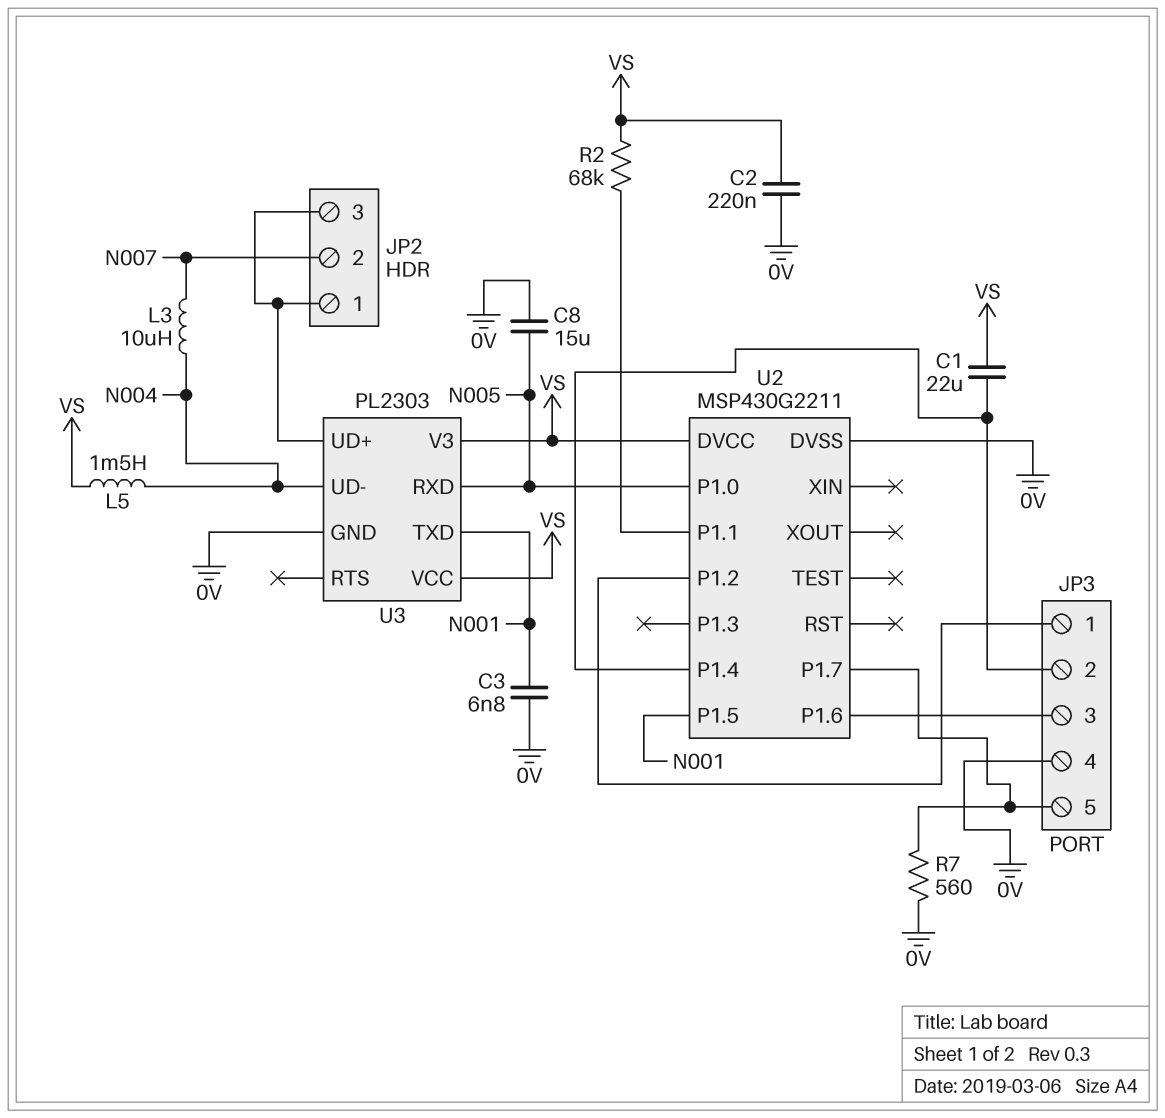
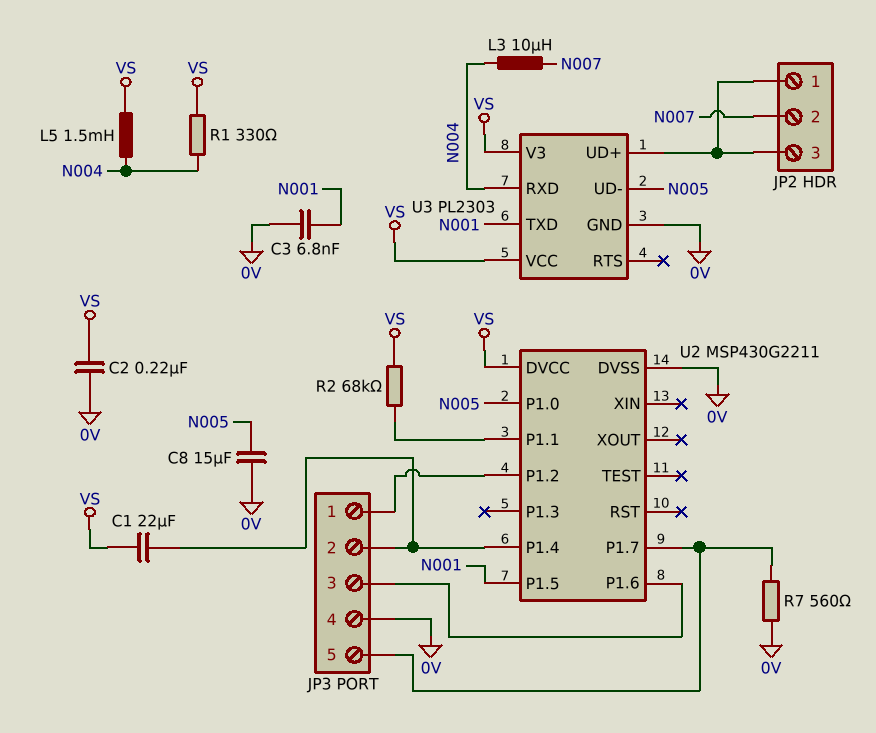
R1: none -> 330 (N004, VS)
U3 pin RXD: N005 -> N004
U3 pin UD-: N004 -> N005

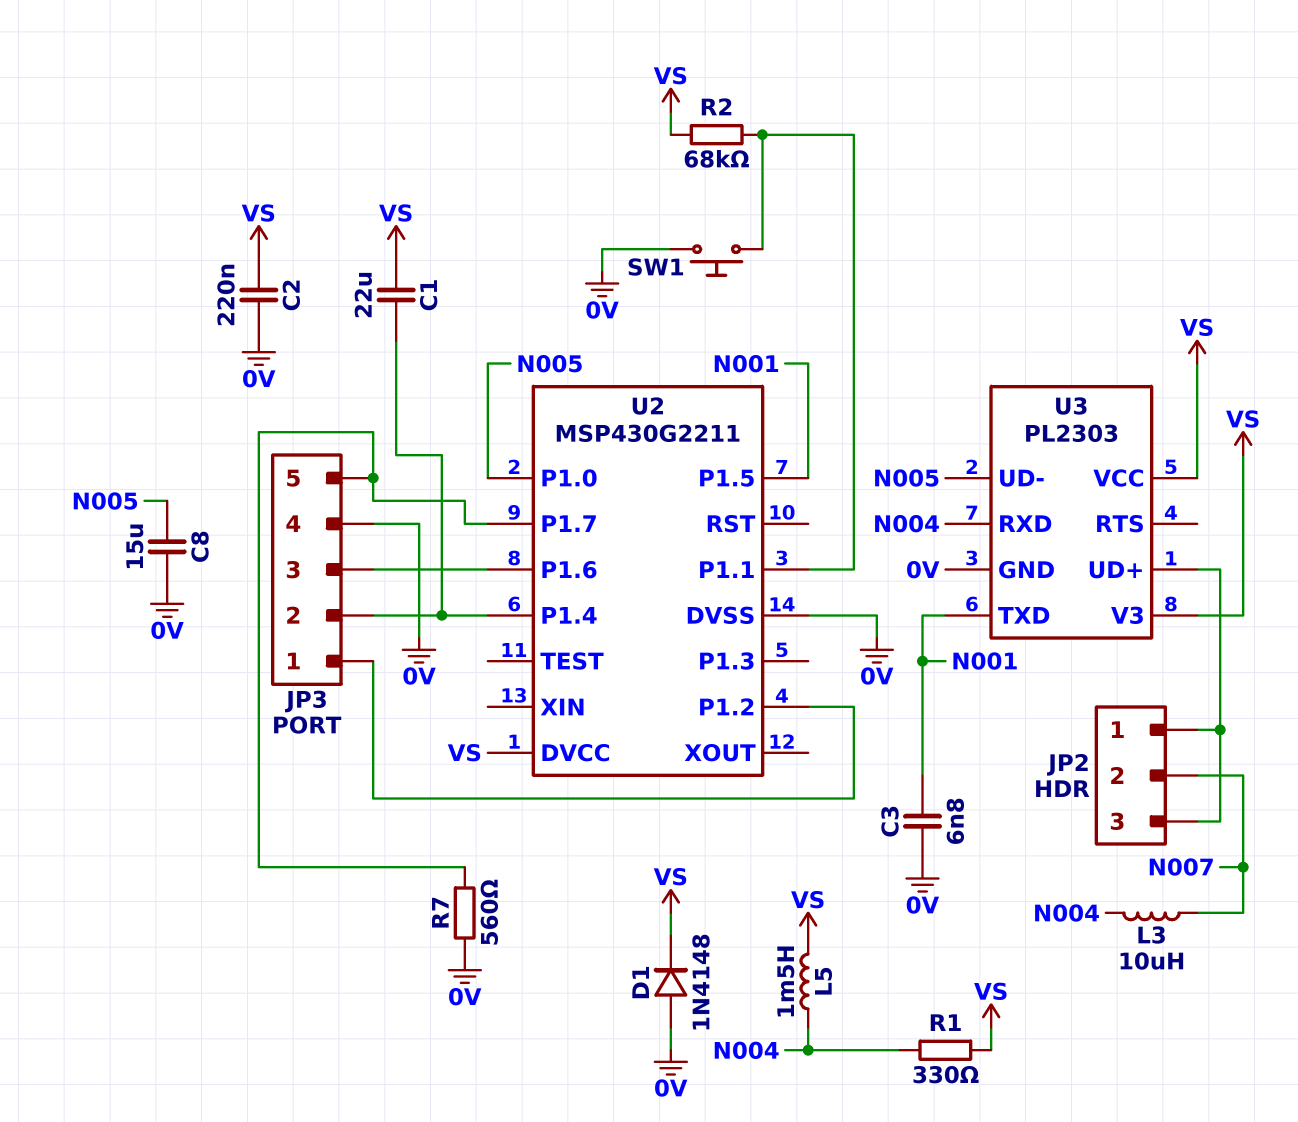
D1: none -> diode 1N4148 (A 0V, K VS)
SW1: none -> button (0V, U2/P1.1)

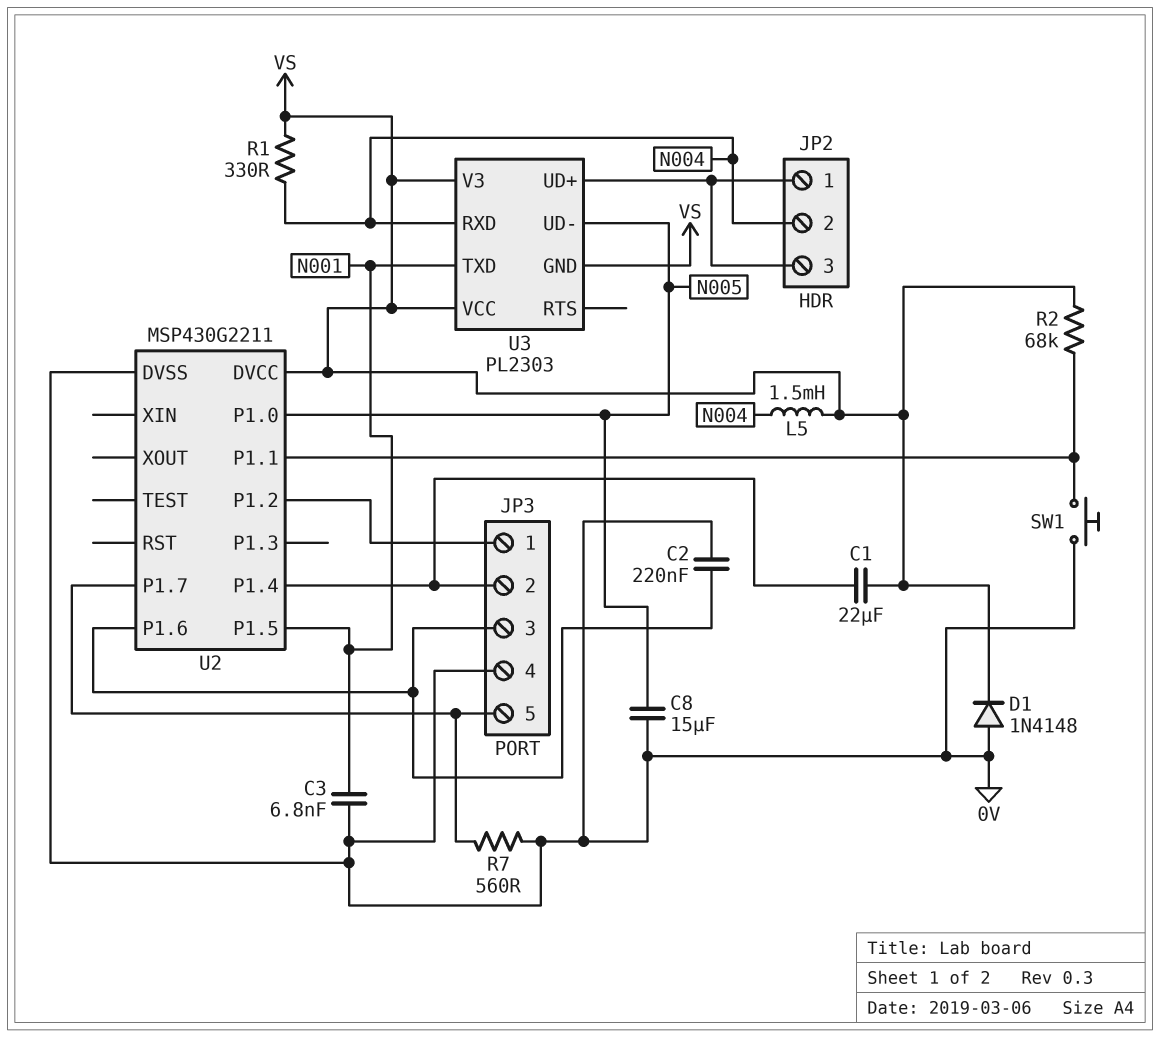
C2: 220nF (0V, VS) -> 220nF (0V, JP3/3)
JP2 pin 2: N007 -> N004
L3: 10uH (N004, N007) -> none
U3 pin GND: 0V -> VS

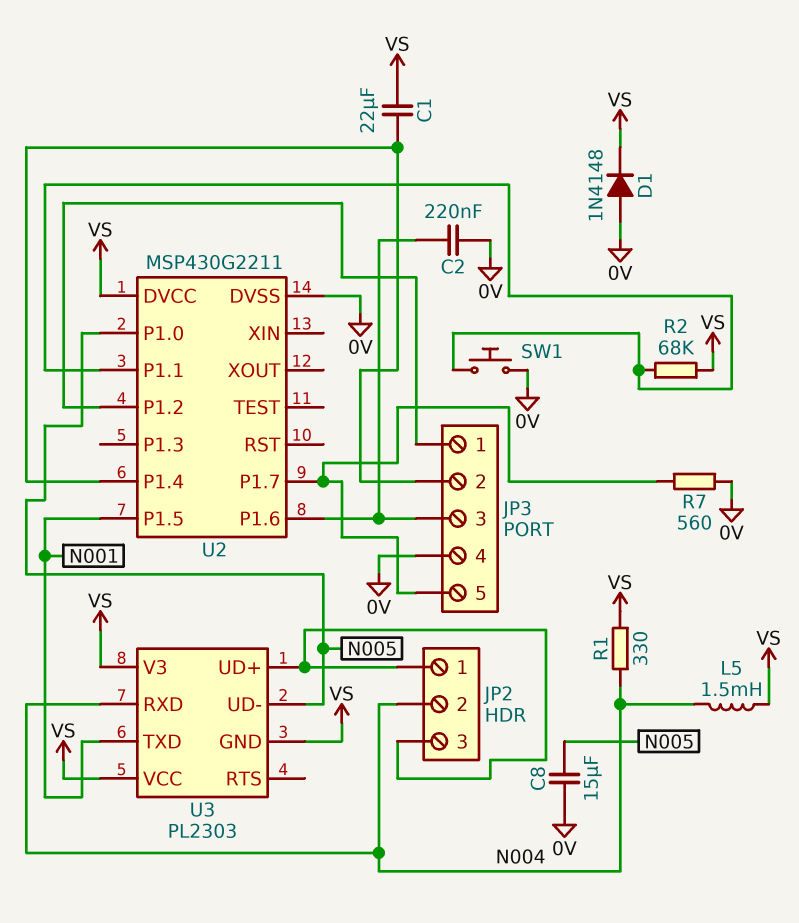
C3: 6.8nF (0V, N001) -> none

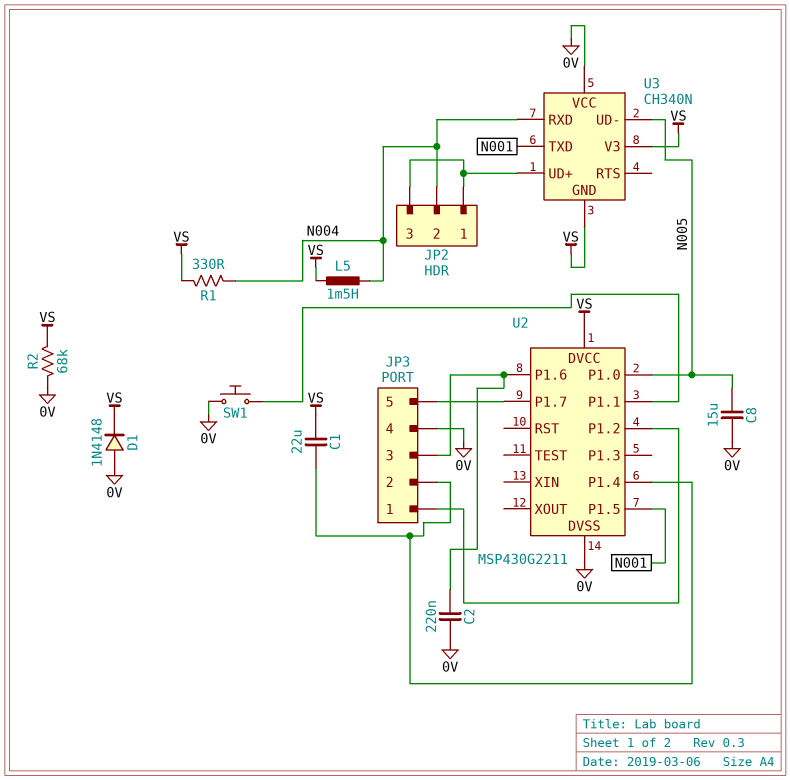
R2: 68k (U2/P1.1, VS) -> 68k (0V, VS)
R7: 560 (0V, JP3/5) -> none
U3: PL2303 -> CH340N
U3 pin VCC: VS -> 0V

